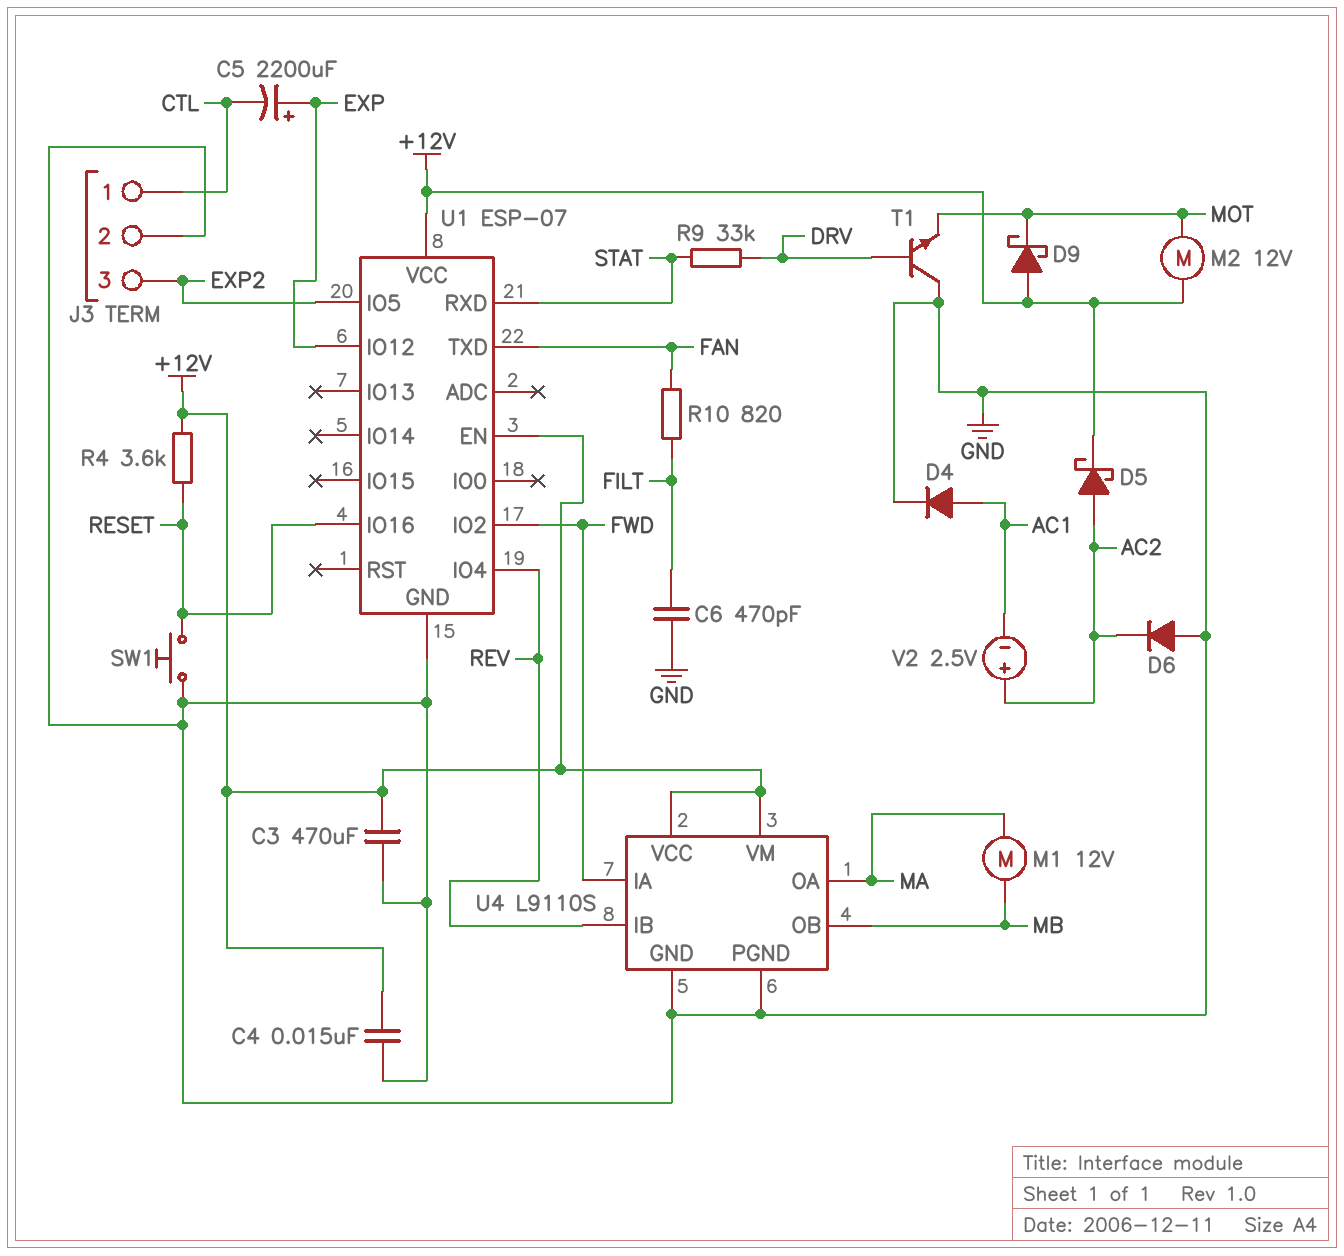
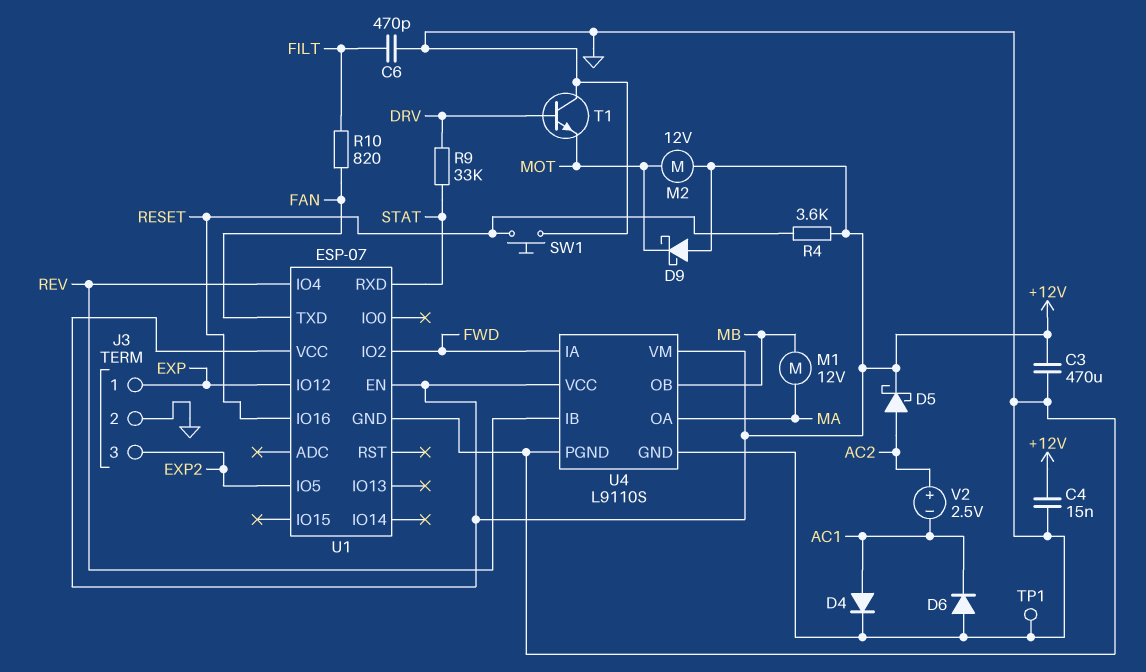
C5: 2200uF (plus EXP, minus CTL) -> none
D6: diode (A GND, K AC2) -> diode (A GND, K AC1)
J3 pin 1: CTL -> EXP
TP1: none -> test point (GND)

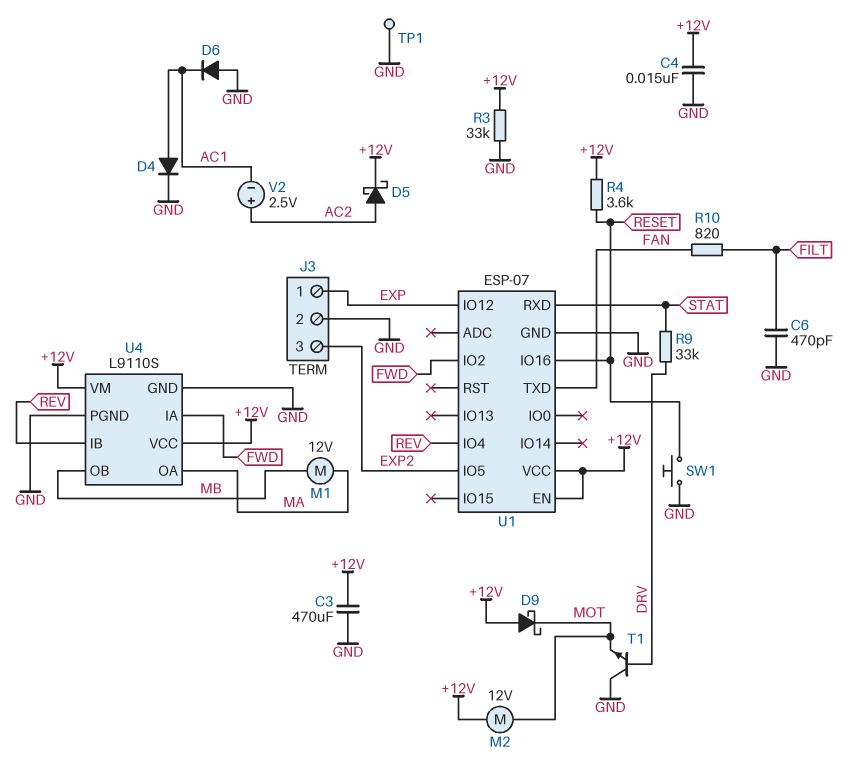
R3: none -> 33k (+12V, GND)

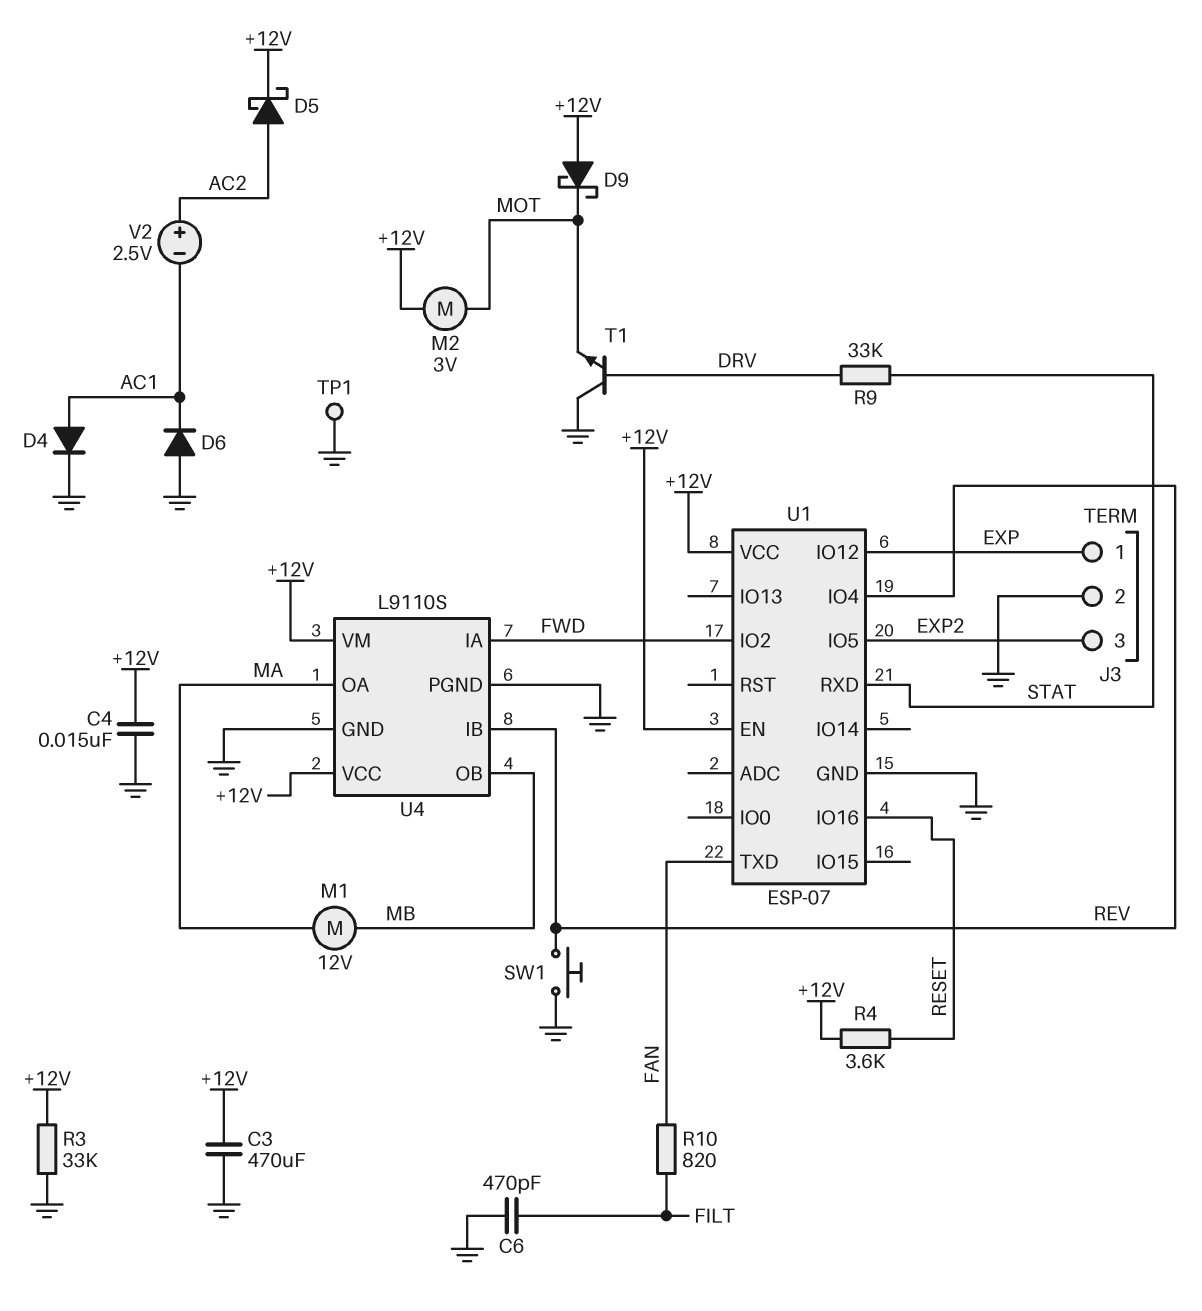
M2: motor 12V (+12V, MOT) -> motor 3V (+12V, MOT)
SW1: button (GND, RESET) -> button (GND, REV)

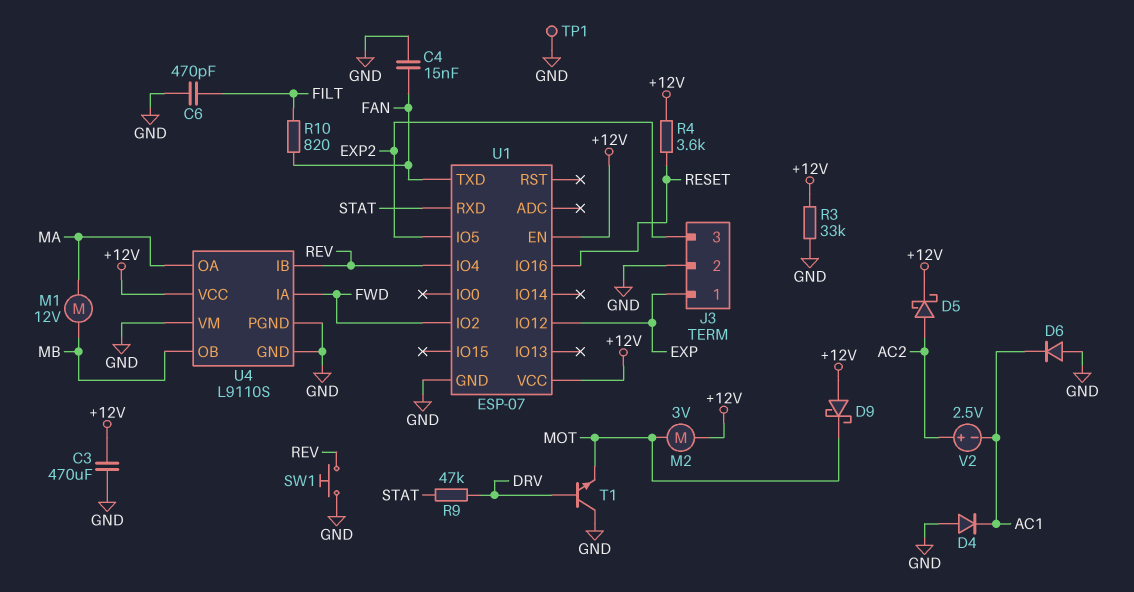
C4: 15nF (+12V, GND) -> 15nF (FAN, GND)
D4: diode (A AC1, K GND) -> diode (A GND, K AC1)
R9: 33k (DRV, STAT) -> 47k (DRV, STAT)
U4 pin VM: +12V -> GND

